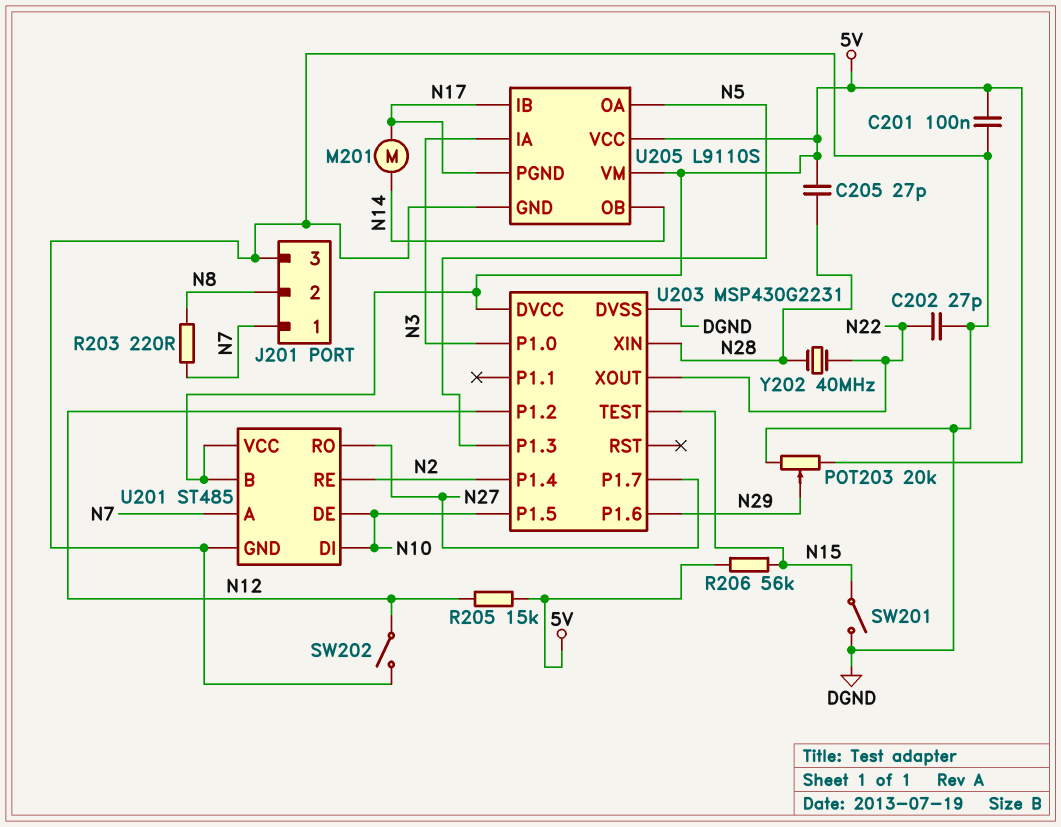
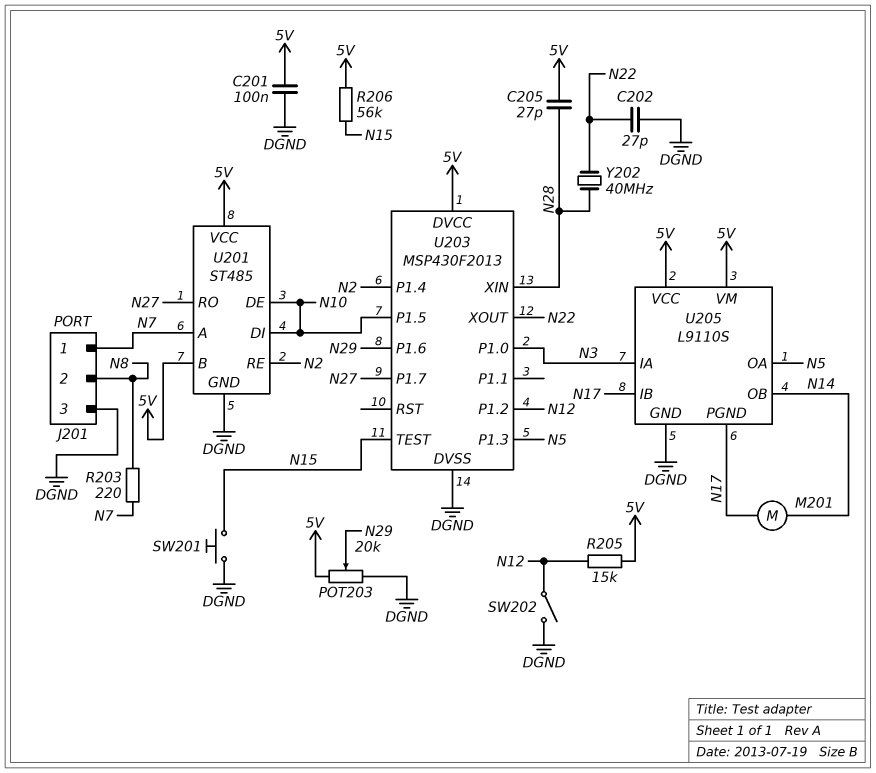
SW201: switch (DGND, N15) -> button (DGND, N15)
U203: MSP430G2231 -> MSP430F2013

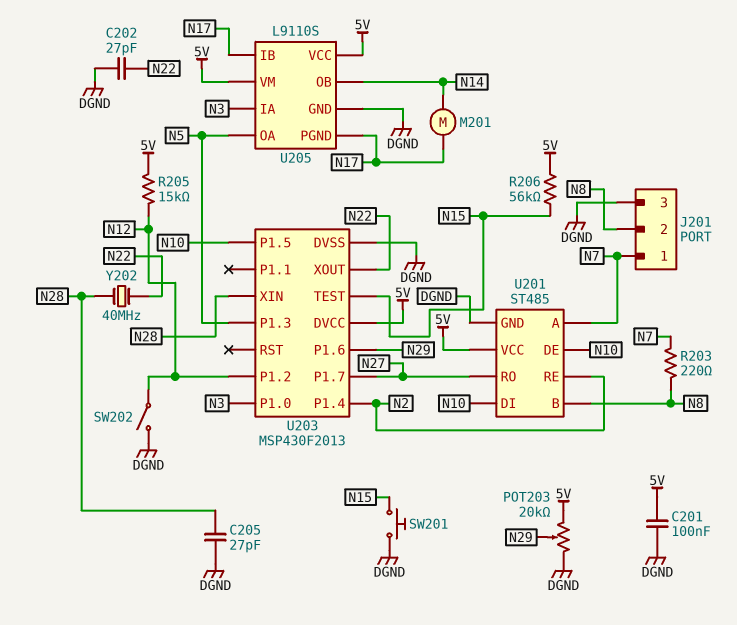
C205: 27pF (5V, N28) -> 27pF (DGND, N28)
U201 pin B: 5V -> N8

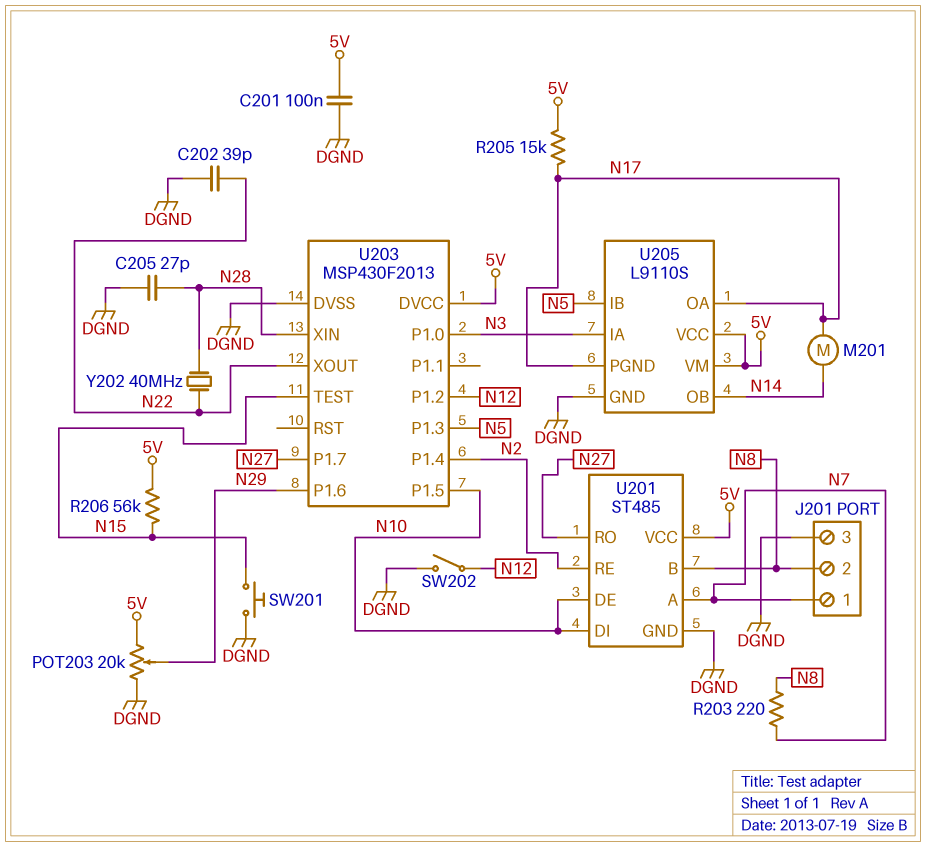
C202: 27pF (DGND, N22) -> 39pF (DGND, N22)
R205: 15k (5V, N12) -> 15k (5V, N17)
U205 pin IB: N17 -> N5
U205 pin OA: N5 -> N17

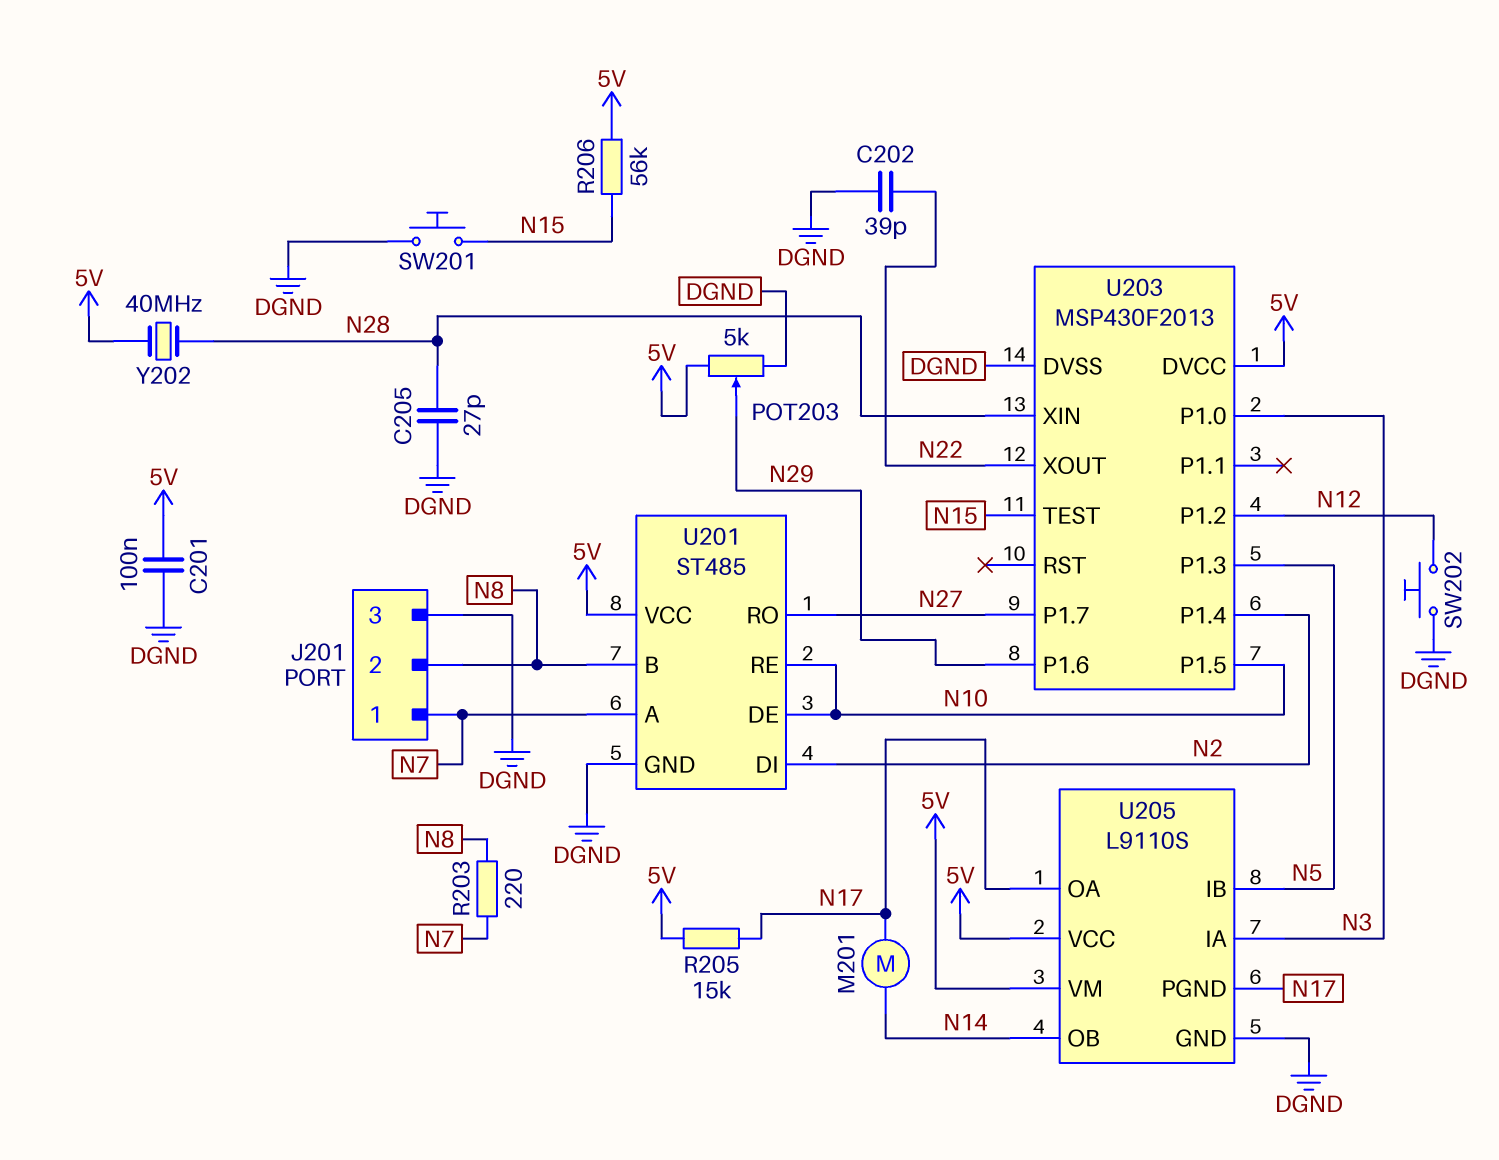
POT203: 20k (5V, DGND, wiper N29) -> 5k (5V, DGND, wiper N29)
SW202: switch (DGND, N12) -> button (DGND, N12)
U201 pin DI: N10 -> N2
U201 pin RE: N2 -> N10
Y202: 40MHz (N22, N28) -> 40MHz (5V, N28)

